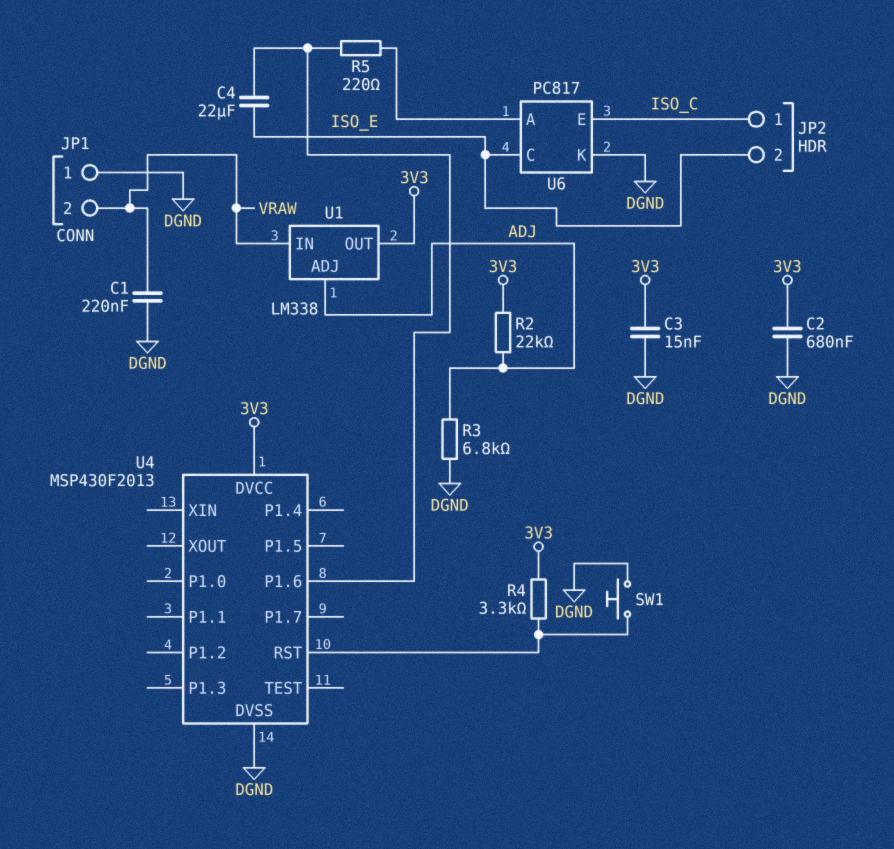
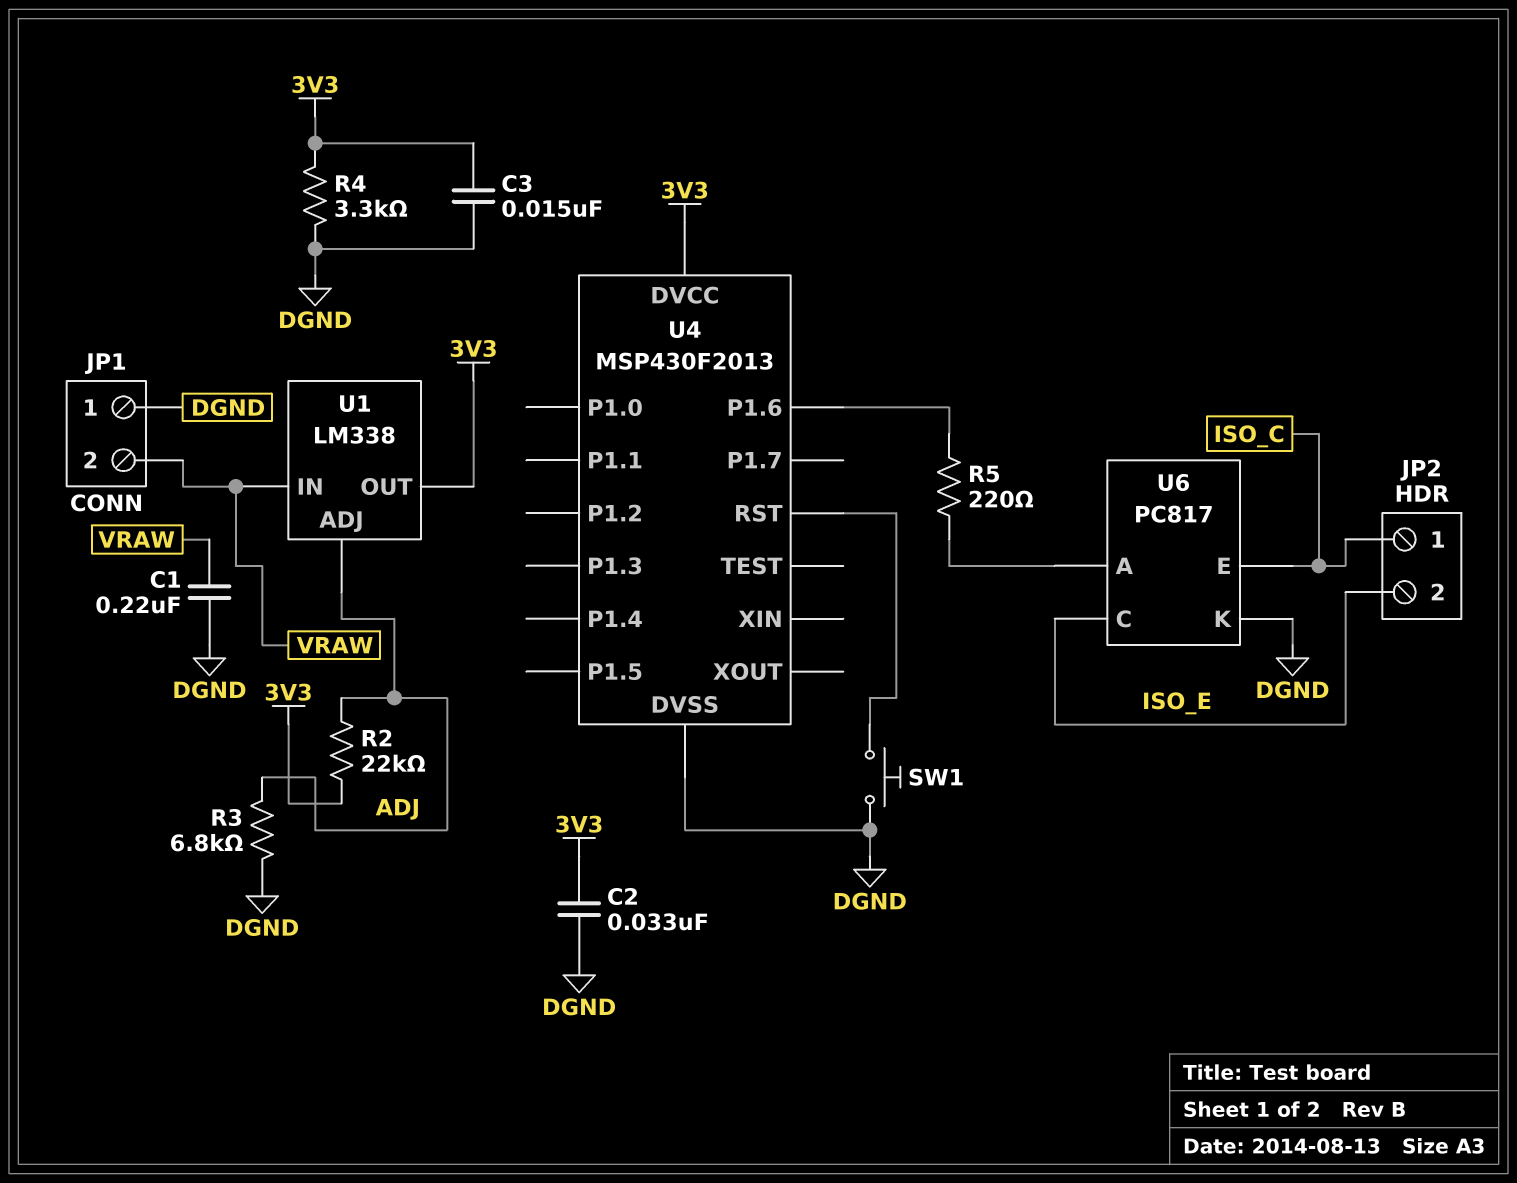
C2: 680nF (3V3, DGND) -> 33nF (3V3, DGND)
C4: 22uF (ISO_E, U4/P1.6) -> none
R4: 3.3k (3V3, U4/RST) -> 3.3k (3V3, DGND)

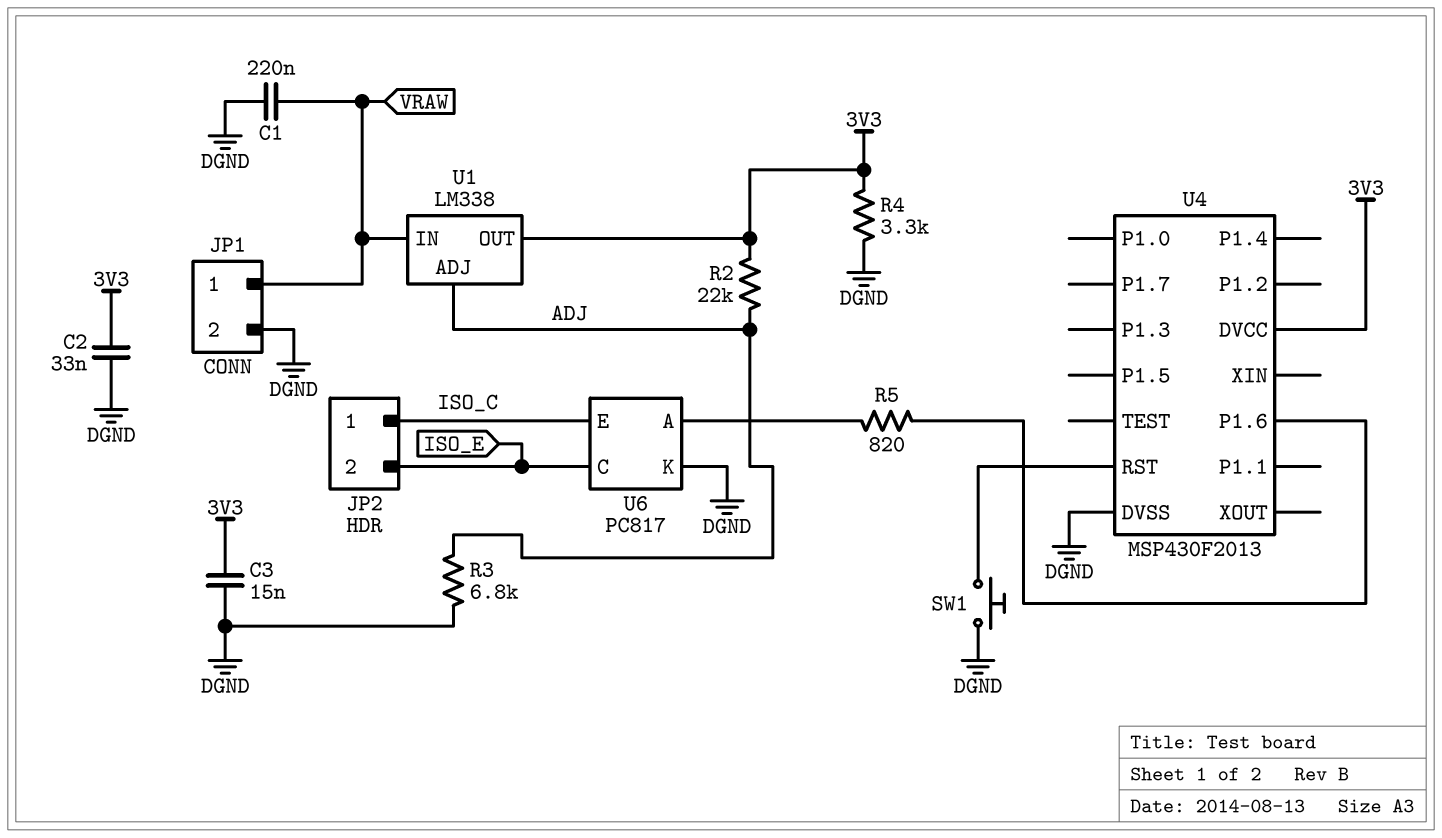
JP1 pin 1: DGND -> VRAW
JP1 pin 2: VRAW -> DGND
R5: 220 (U4/P1.6, U6/A) -> 820 (U4/P1.6, U6/A)

